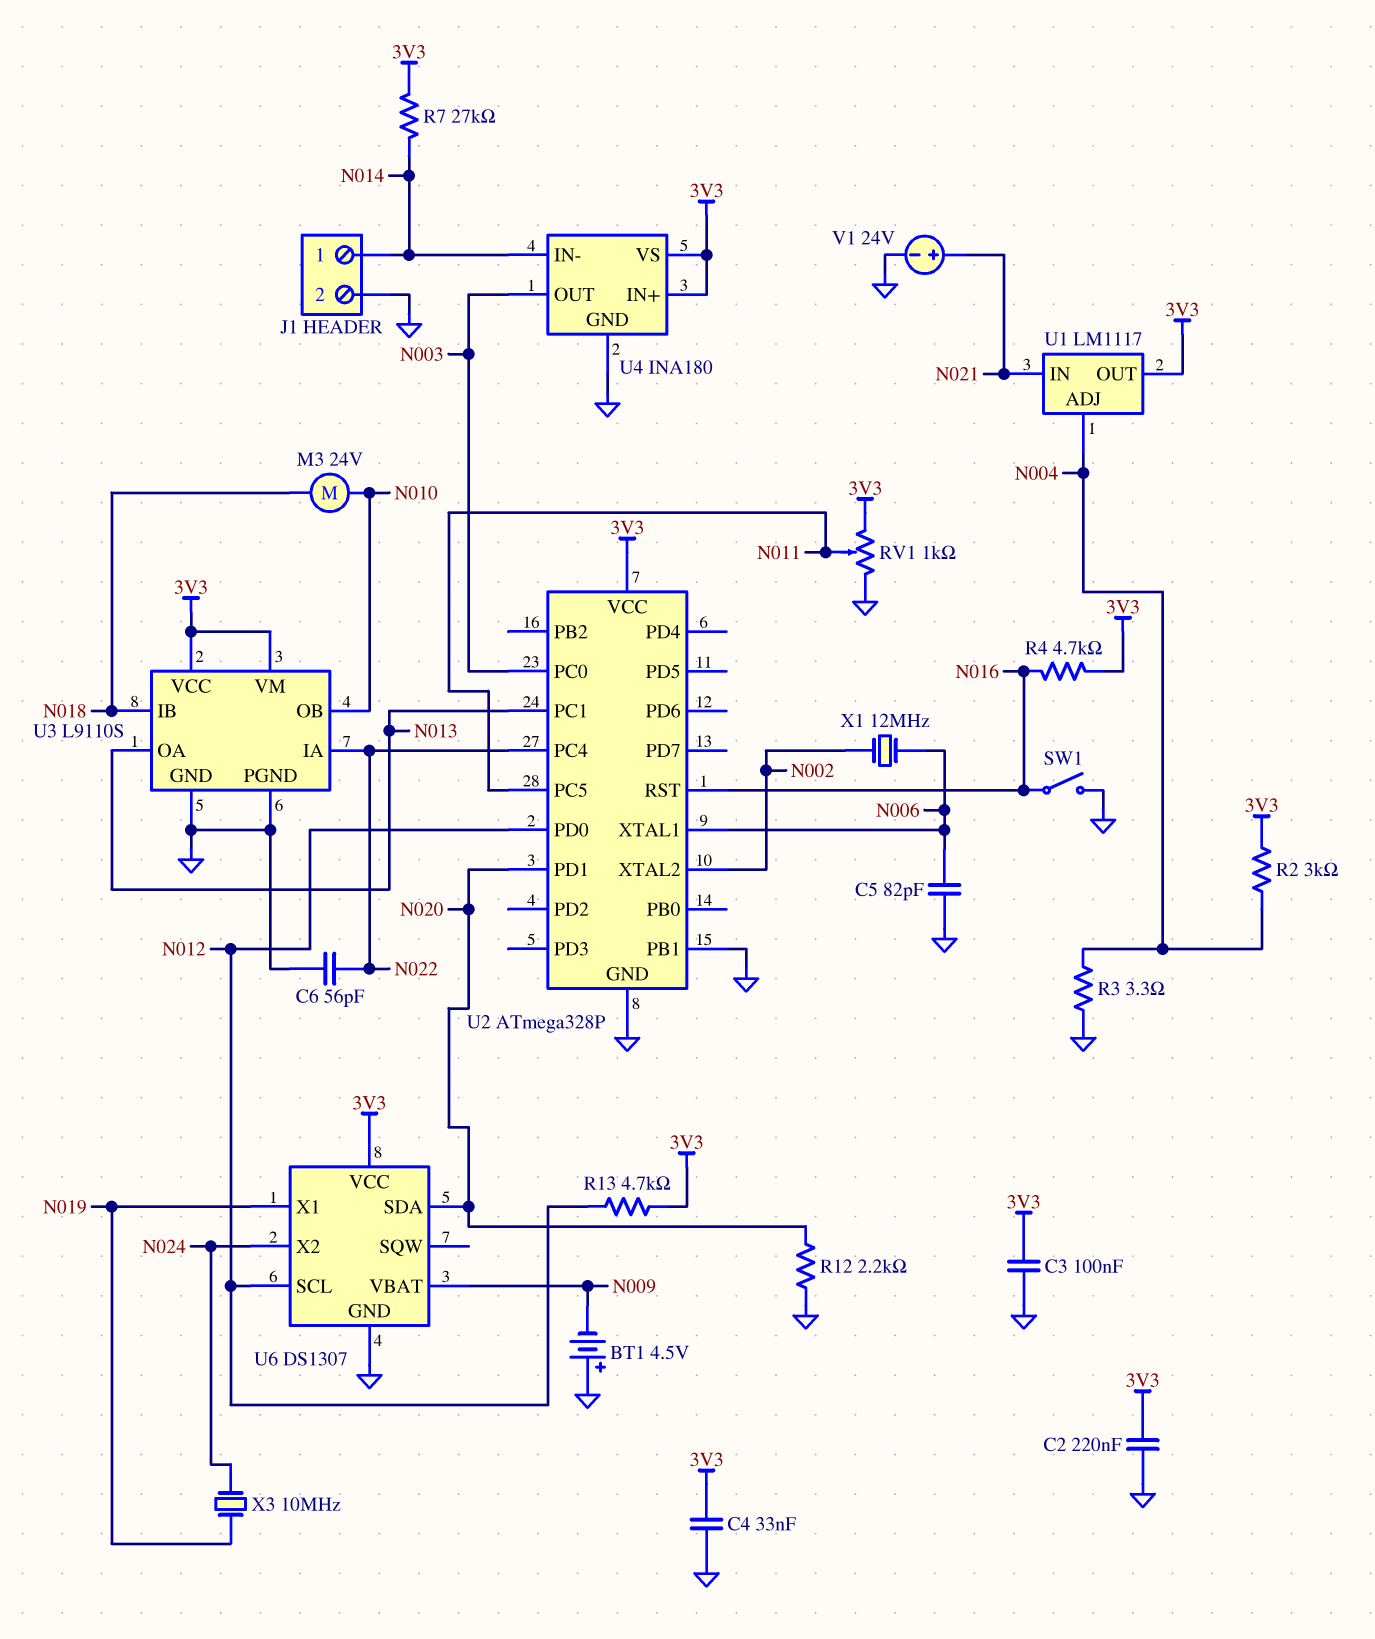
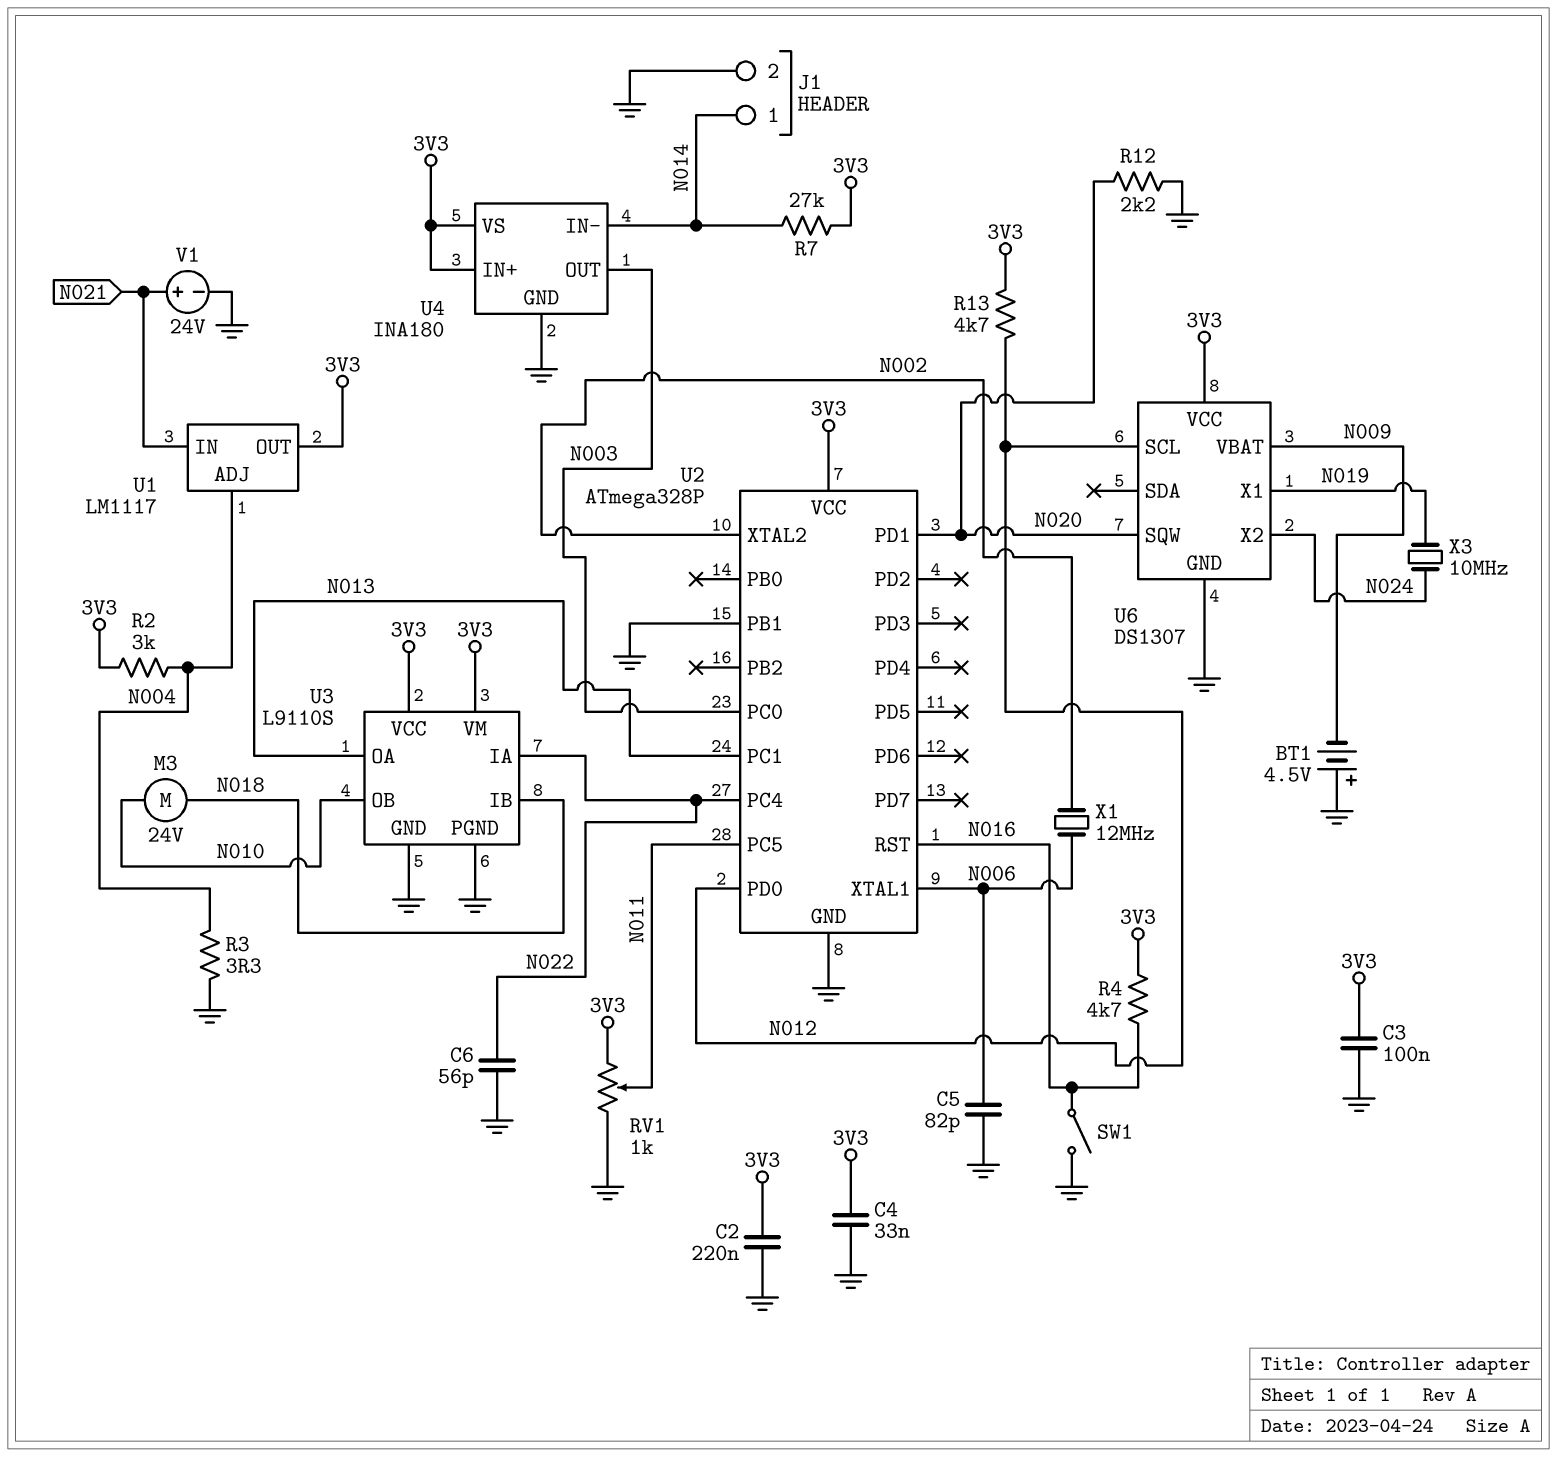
U6 pin SDA: N020 -> none
U6 pin SQW: none -> N020

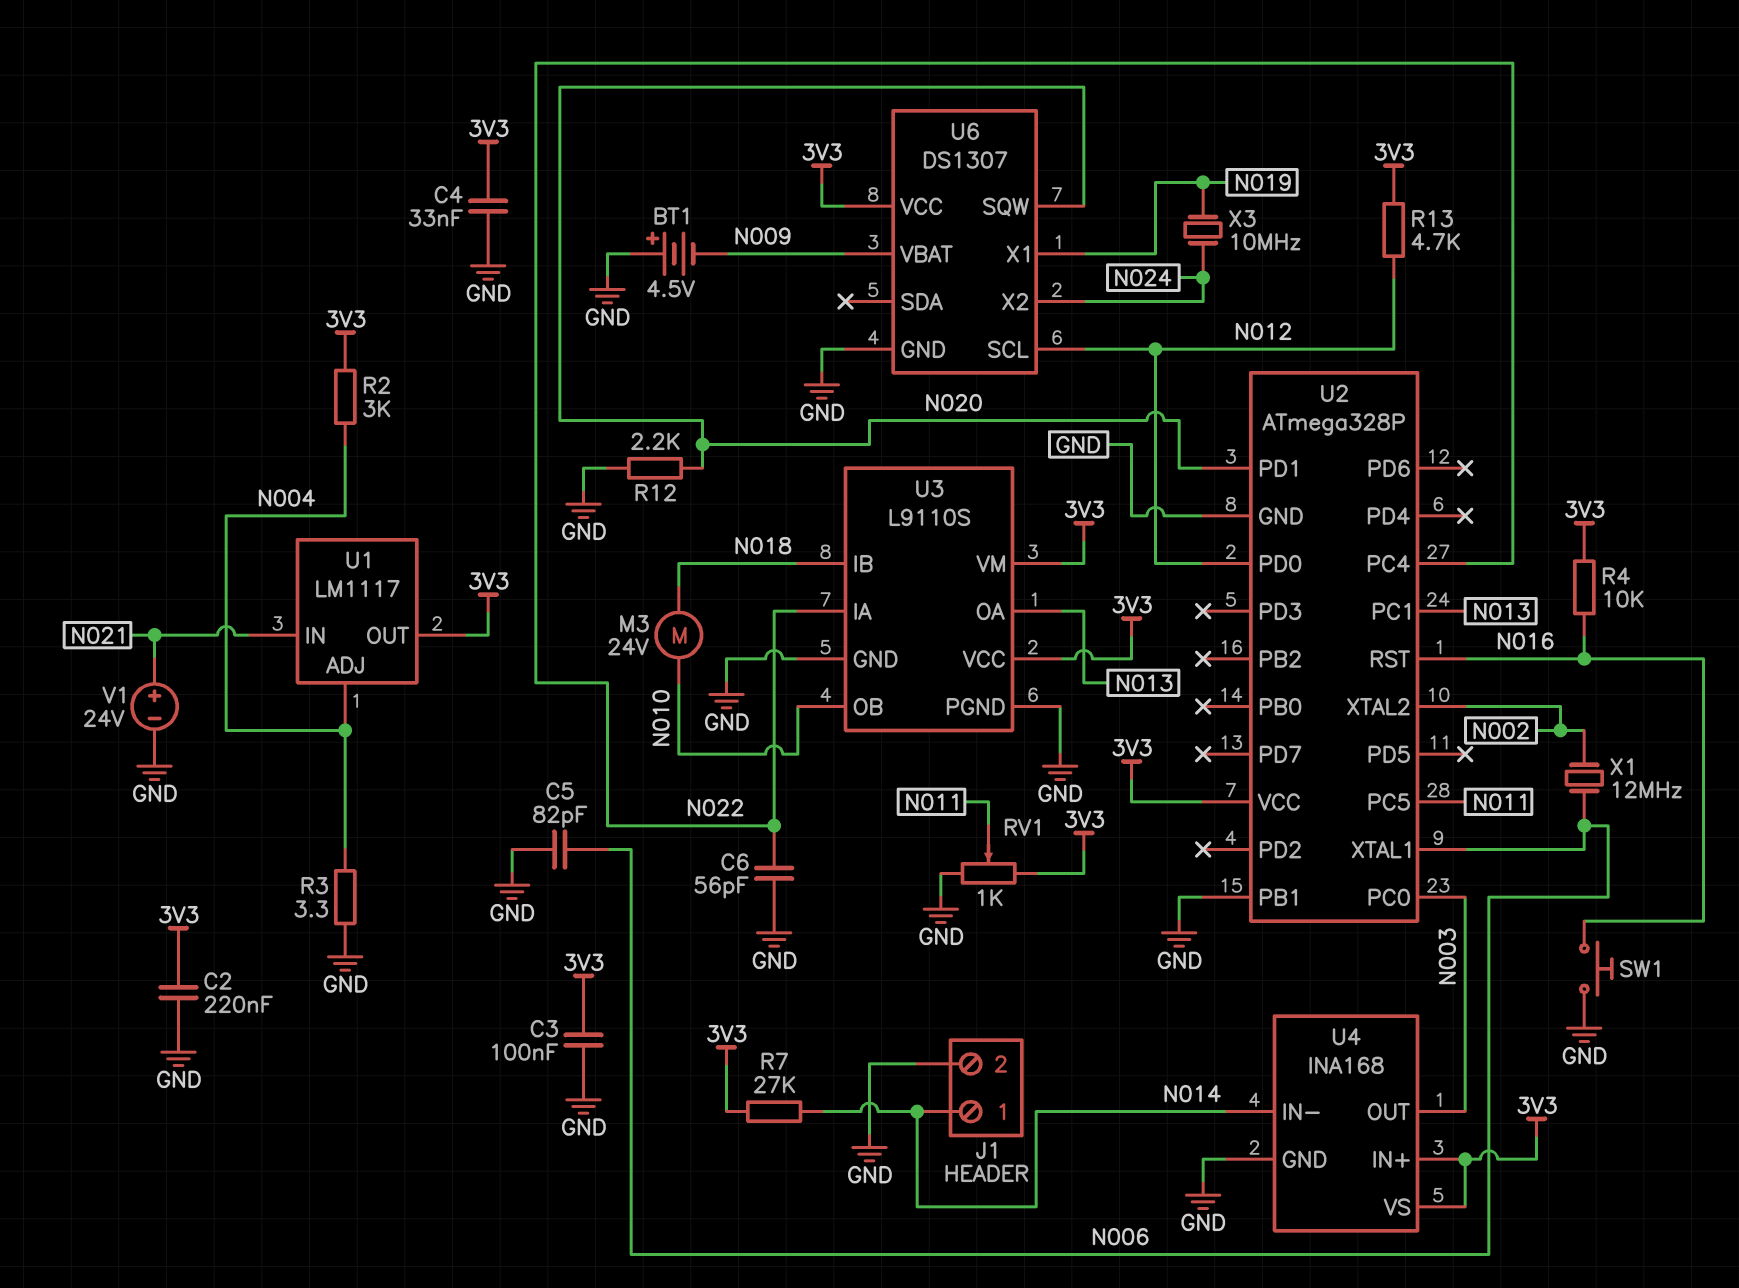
R4: 4.7k (3V3, N016) -> 10k (3V3, N016)
SW1: switch (GND, N016) -> button (GND, N016)
U4: INA180 -> INA168

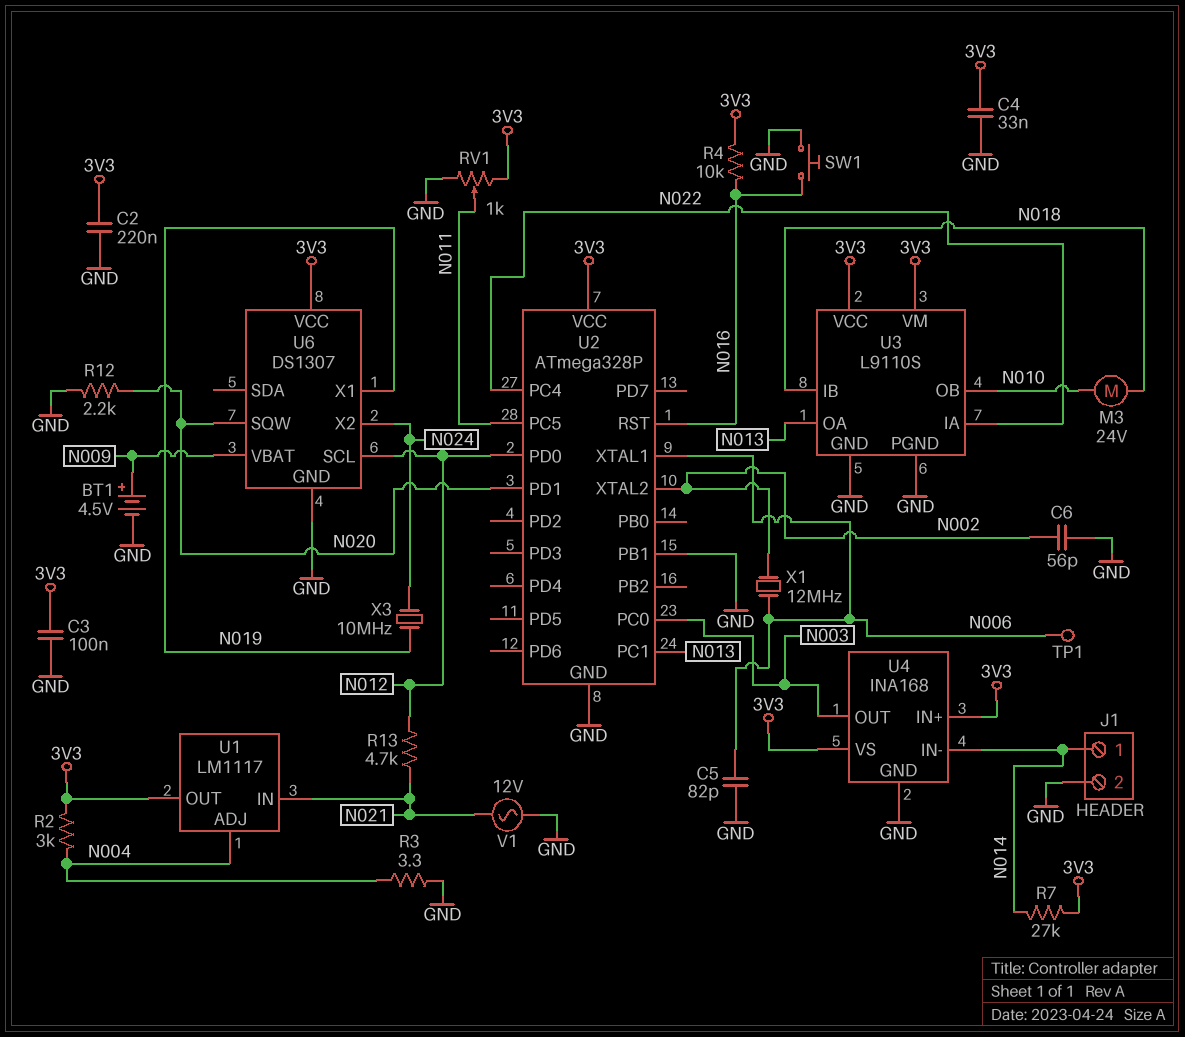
BT1: 4.5V (plus GND, minus N009) -> 4.5V (plus N009, minus GND)
C6: 56pF (GND, N022) -> 56pF (GND, N002)
R13: 4.7k (3V3, N012) -> 4.7k (N012, N021)
TP1: none -> test point (N006)
V1: 24V (plus N021, minus GND) -> AC 12V (GND, N021)

